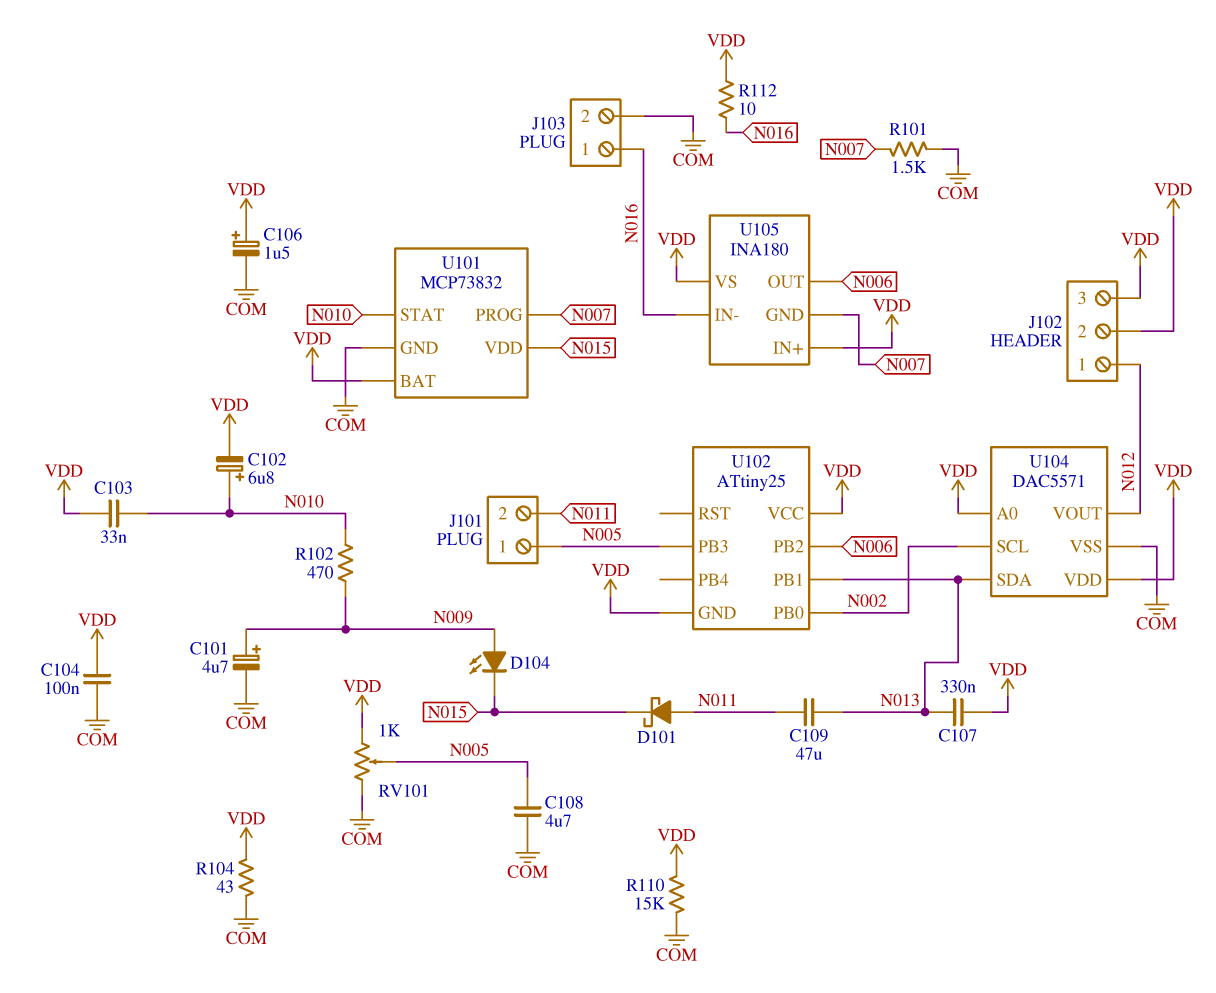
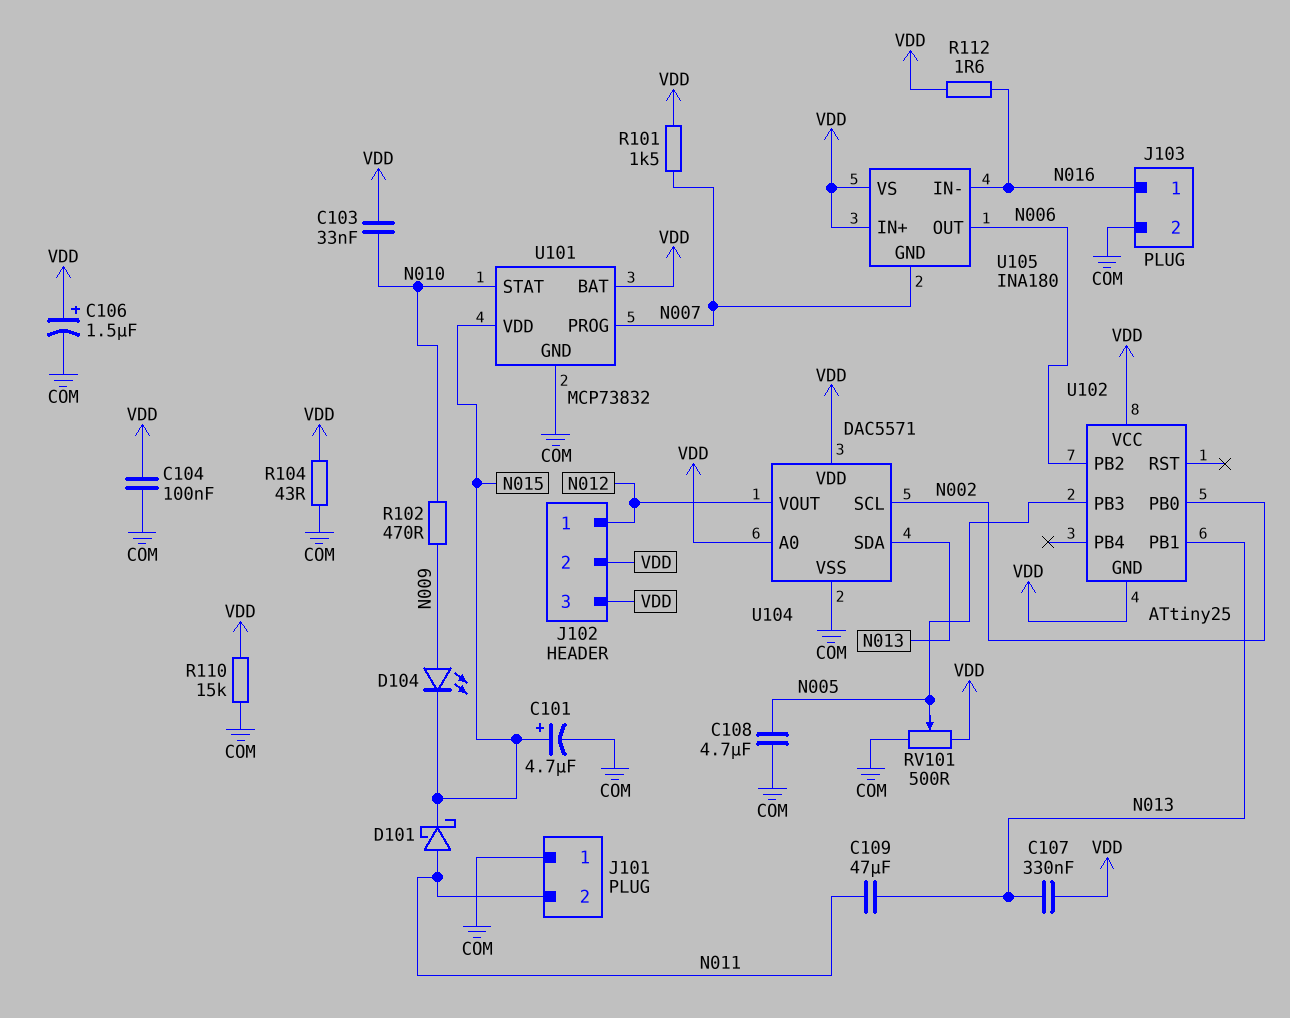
C101: 4.7uF (plus N009, minus COM) -> 4.7uF (plus N015, minus COM)
C102: 6.8uF (plus N010, minus VDD) -> none
J101 pin 1: N005 -> COM
R101: 1.5k (COM, N007) -> 1.5k (N007, VDD)
R112: 10 (N016, VDD) -> 1.6 (N016, VDD)
RV101: 1k (COM, VDD, wiper N005) -> 500 (COM, VDD, wiper N005)

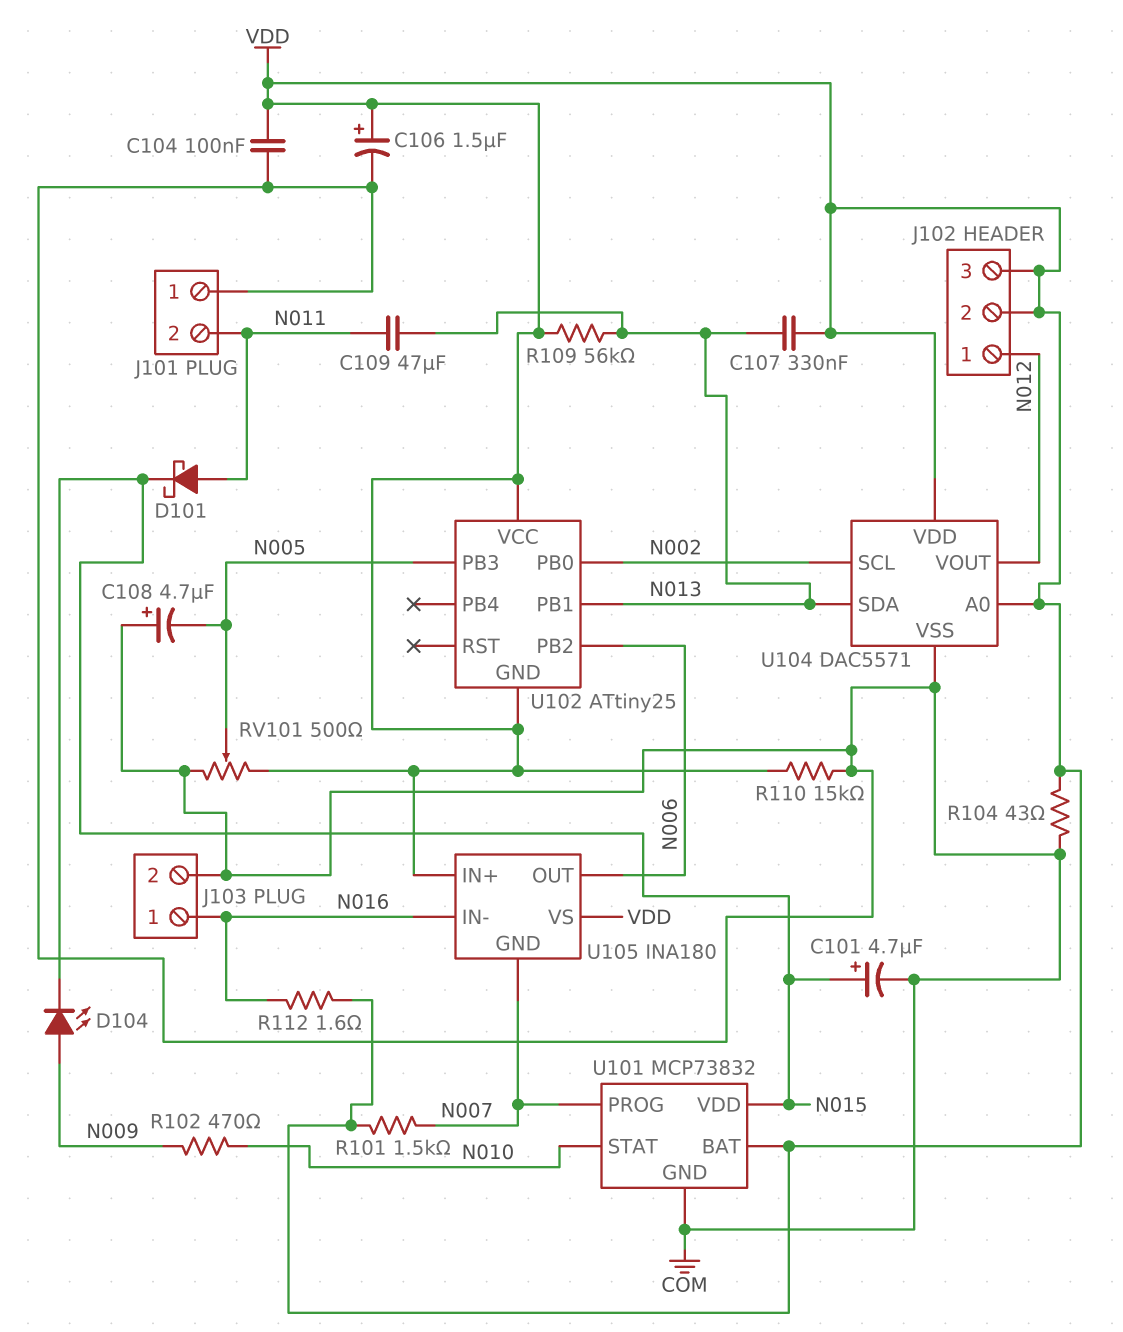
C103: 33nF (N010, VDD) -> none
C108: 4.7uF (COM, N005) -> 4.7uF (plus COM, minus N005)
R109: none -> 56k (N013, VDD)

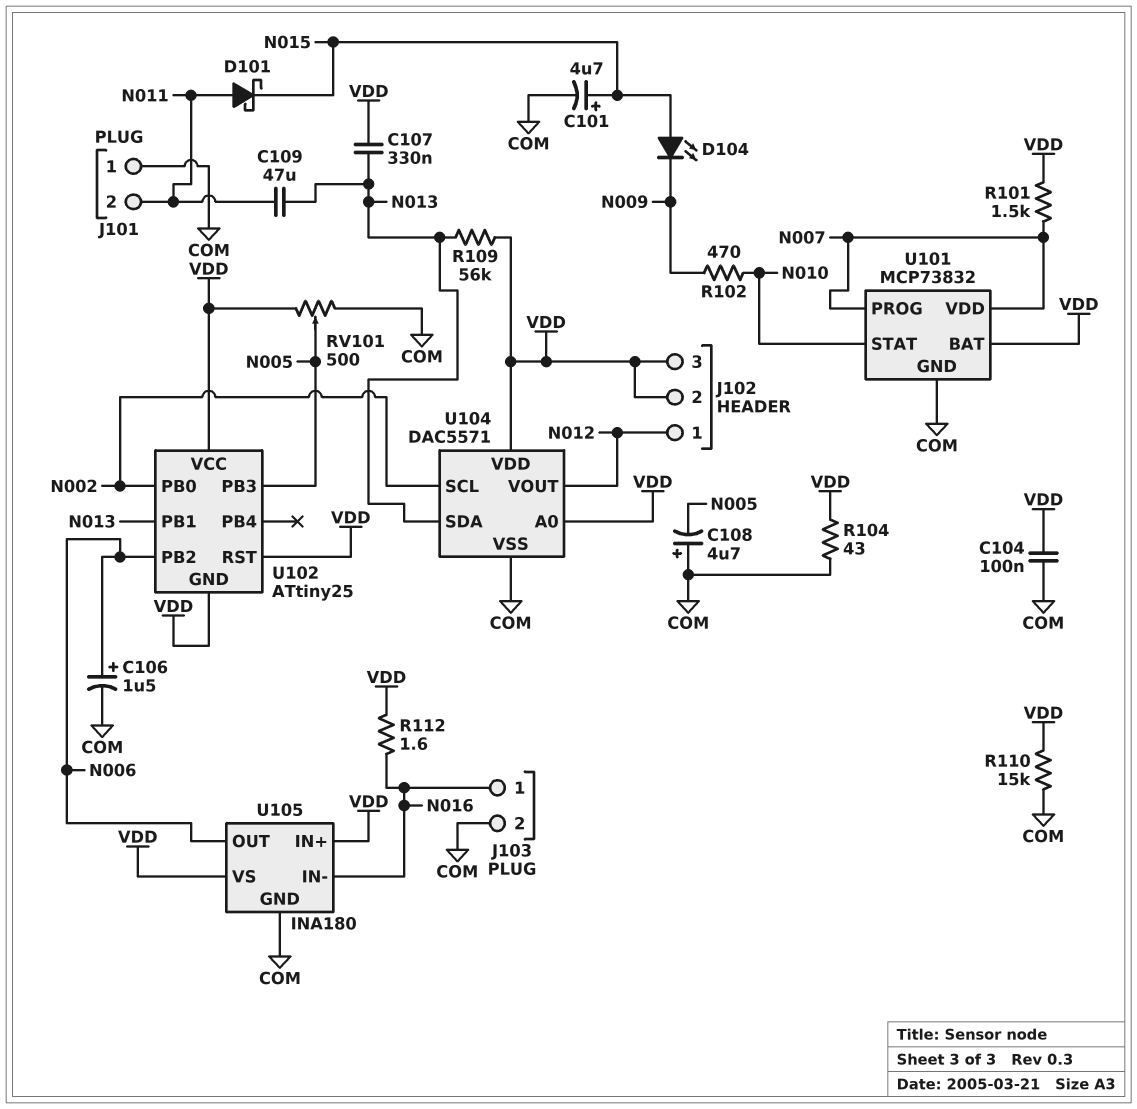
C106: 1.5uF (plus VDD, minus COM) -> 1.5uF (plus N006, minus COM)
D104: LED (A N009, K N015) -> LED (A N015, K N009)
U101 pin VDD: N015 -> N007
U102 pin RST: none -> VDD
U105 pin GND: N007 -> COM

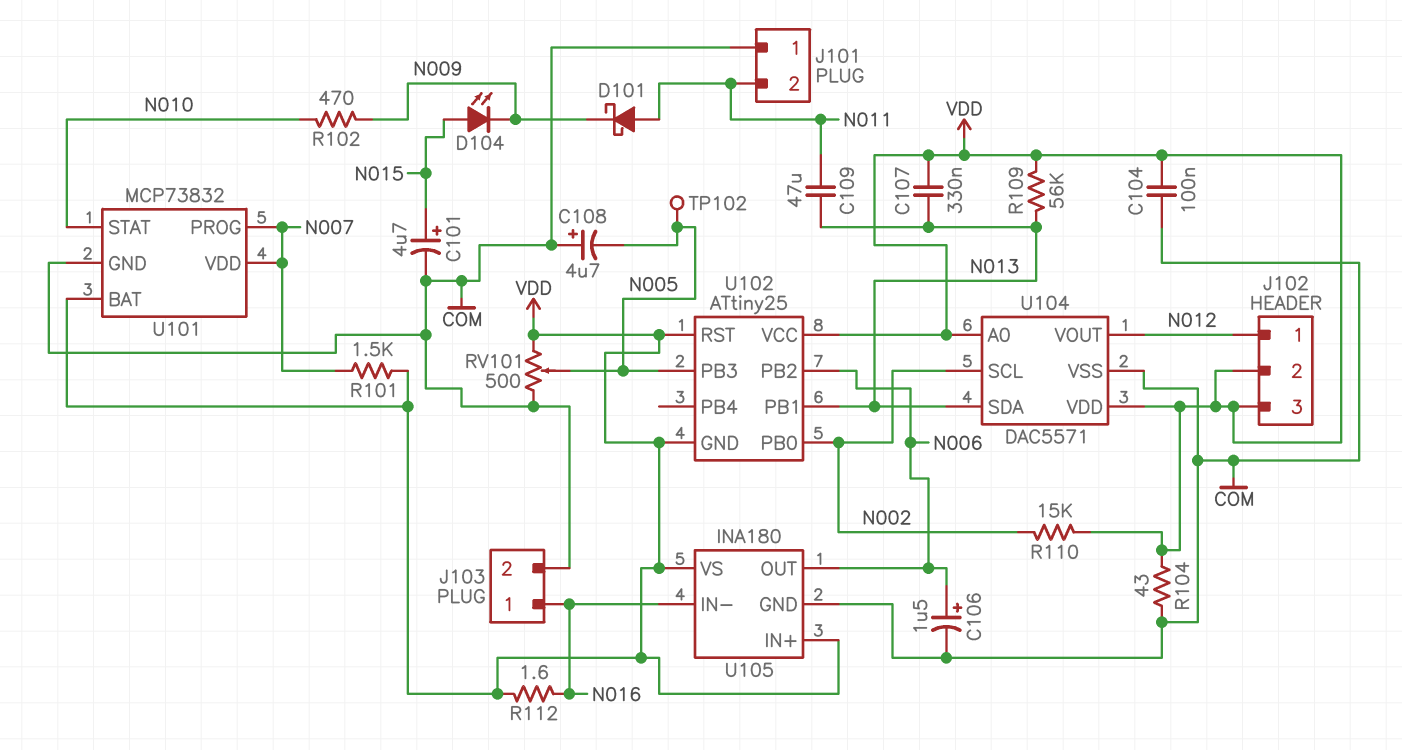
D101: schottky (A N011, K N015) -> schottky (A N011, K N009)
R110: 15k (COM, VDD) -> 15k (N002, VDD)
TP102: none -> test point (N005)

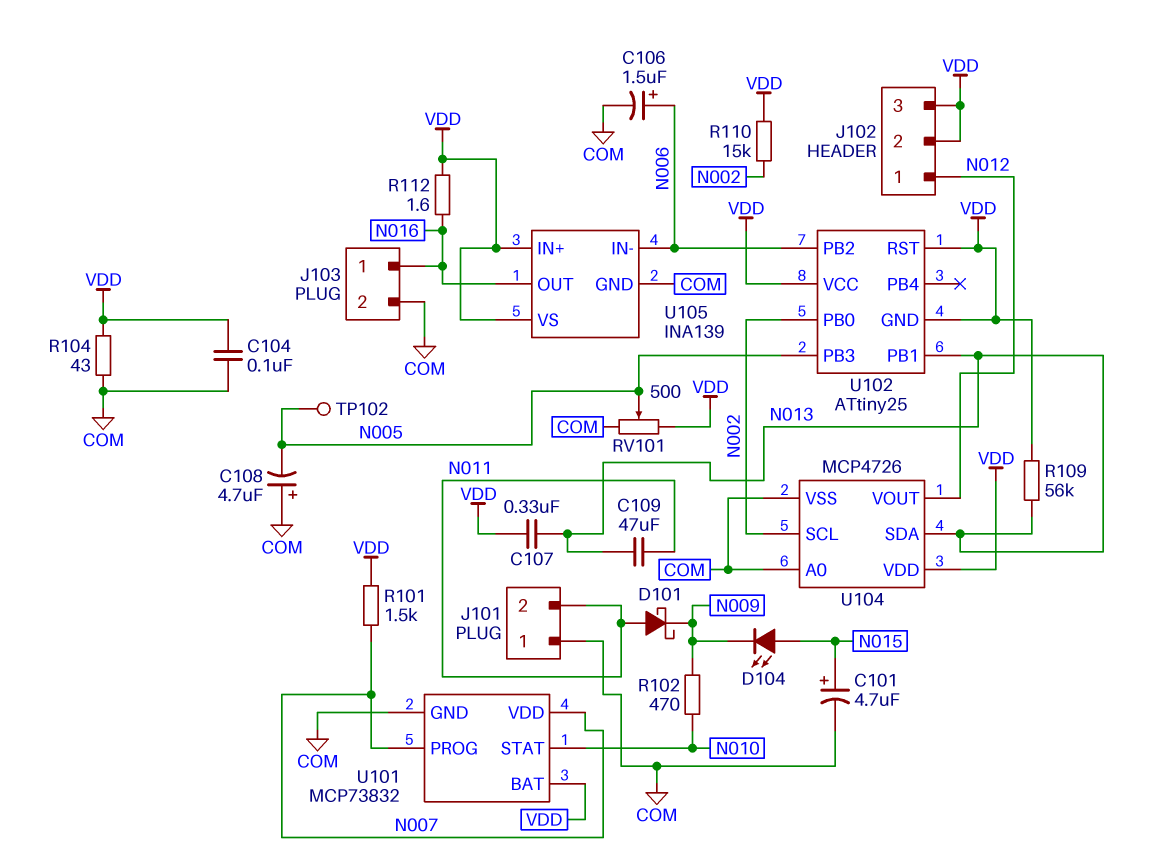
U104: DAC5571 -> MCP4726
U104 pin A0: VDD -> COM
U105: INA180 -> INA139
U105 pin IN-: N016 -> N006
U105 pin OUT: N006 -> N016

